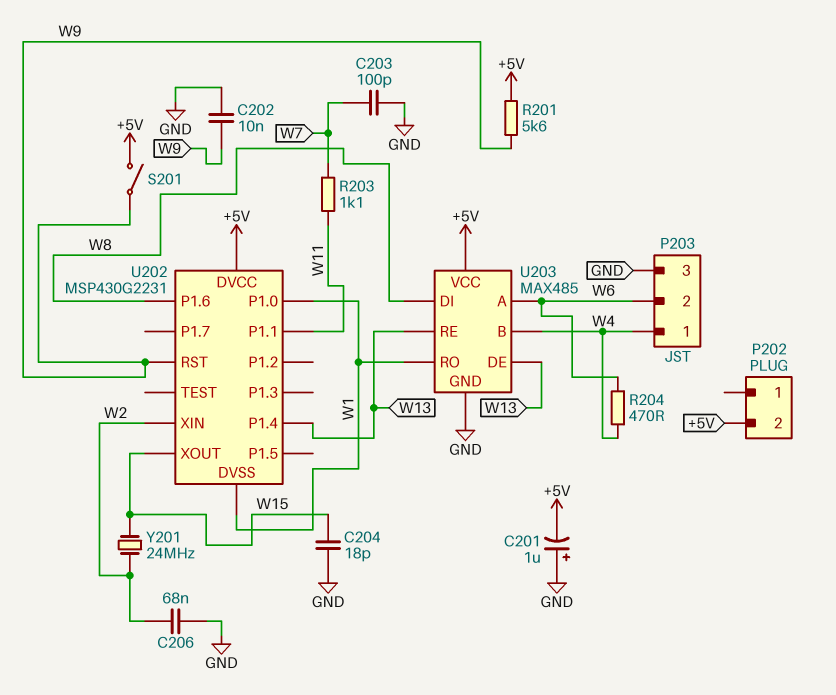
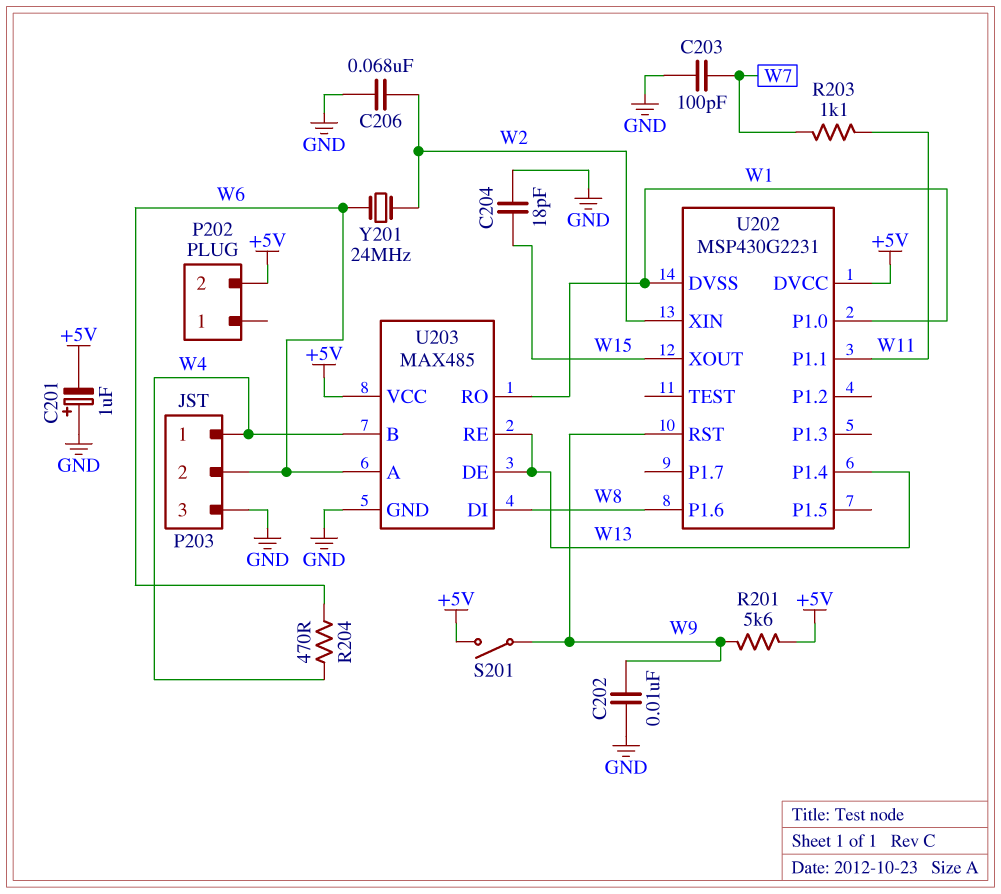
Y201: 24MHz (W2, W15) -> 24MHz (W2, W6)

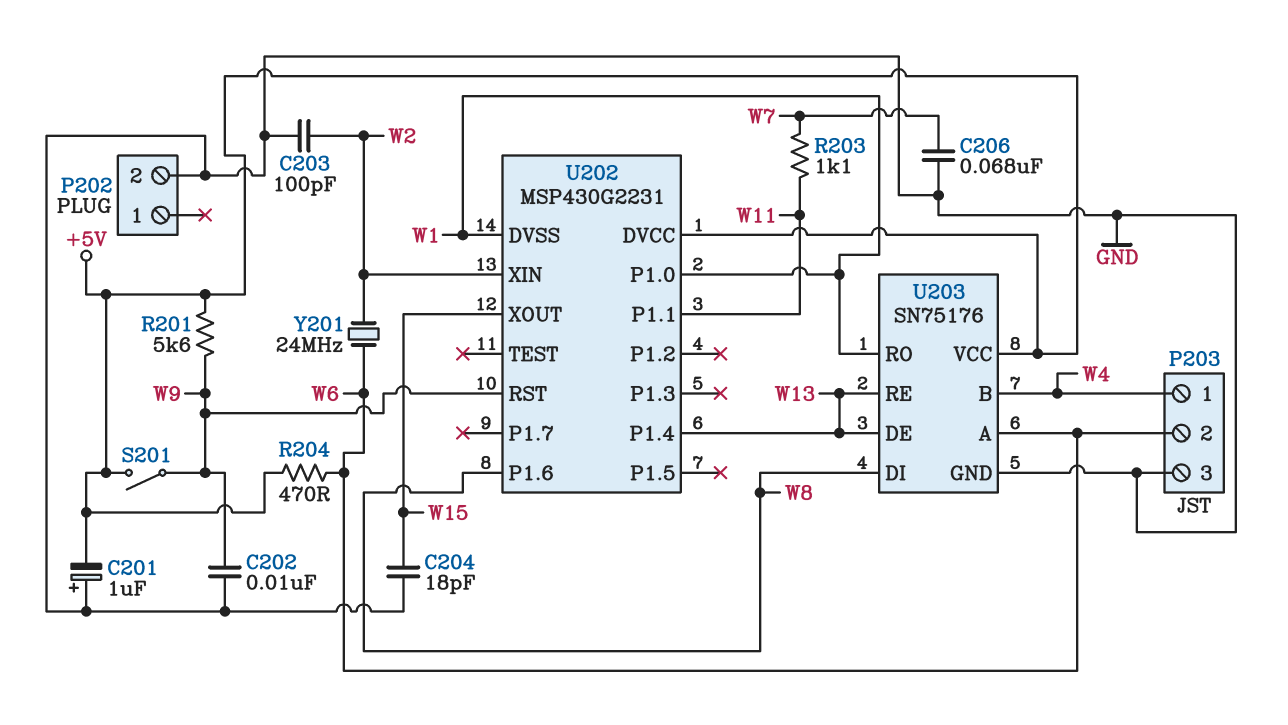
C203: 100pF (GND, W7) -> 100pF (GND, W2)
C206: 68nF (GND, W2) -> 68nF (GND, W7)
P202 pin 2: +5V -> GND
R204: 470 (W4, W6) -> 470 (+5V, W6)
U203: MAX485 -> SN75176

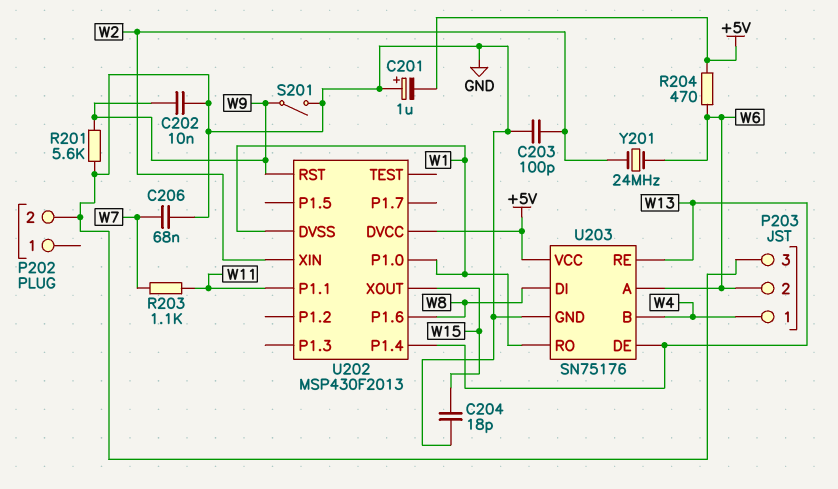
R201: 5.6k (+5V, W9) -> 5.6k (GND, W9)
S201: switch (+5V, W9) -> switch (GND, W9)
U202: MSP430G2231 -> MSP430F2013

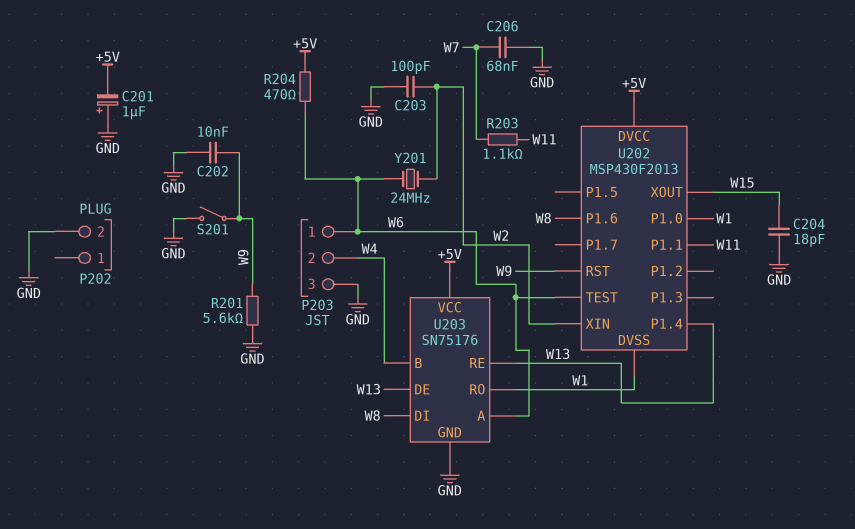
P203 pin 1: W4 -> W6
P203 pin 2: W6 -> W4
U202 pin TEST: none -> W6

